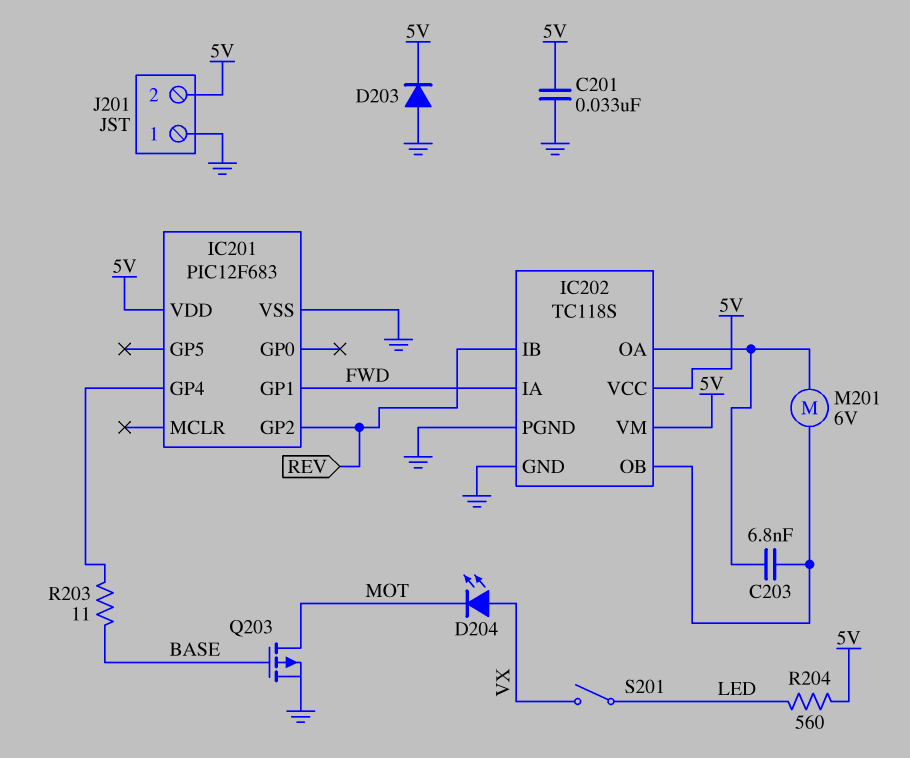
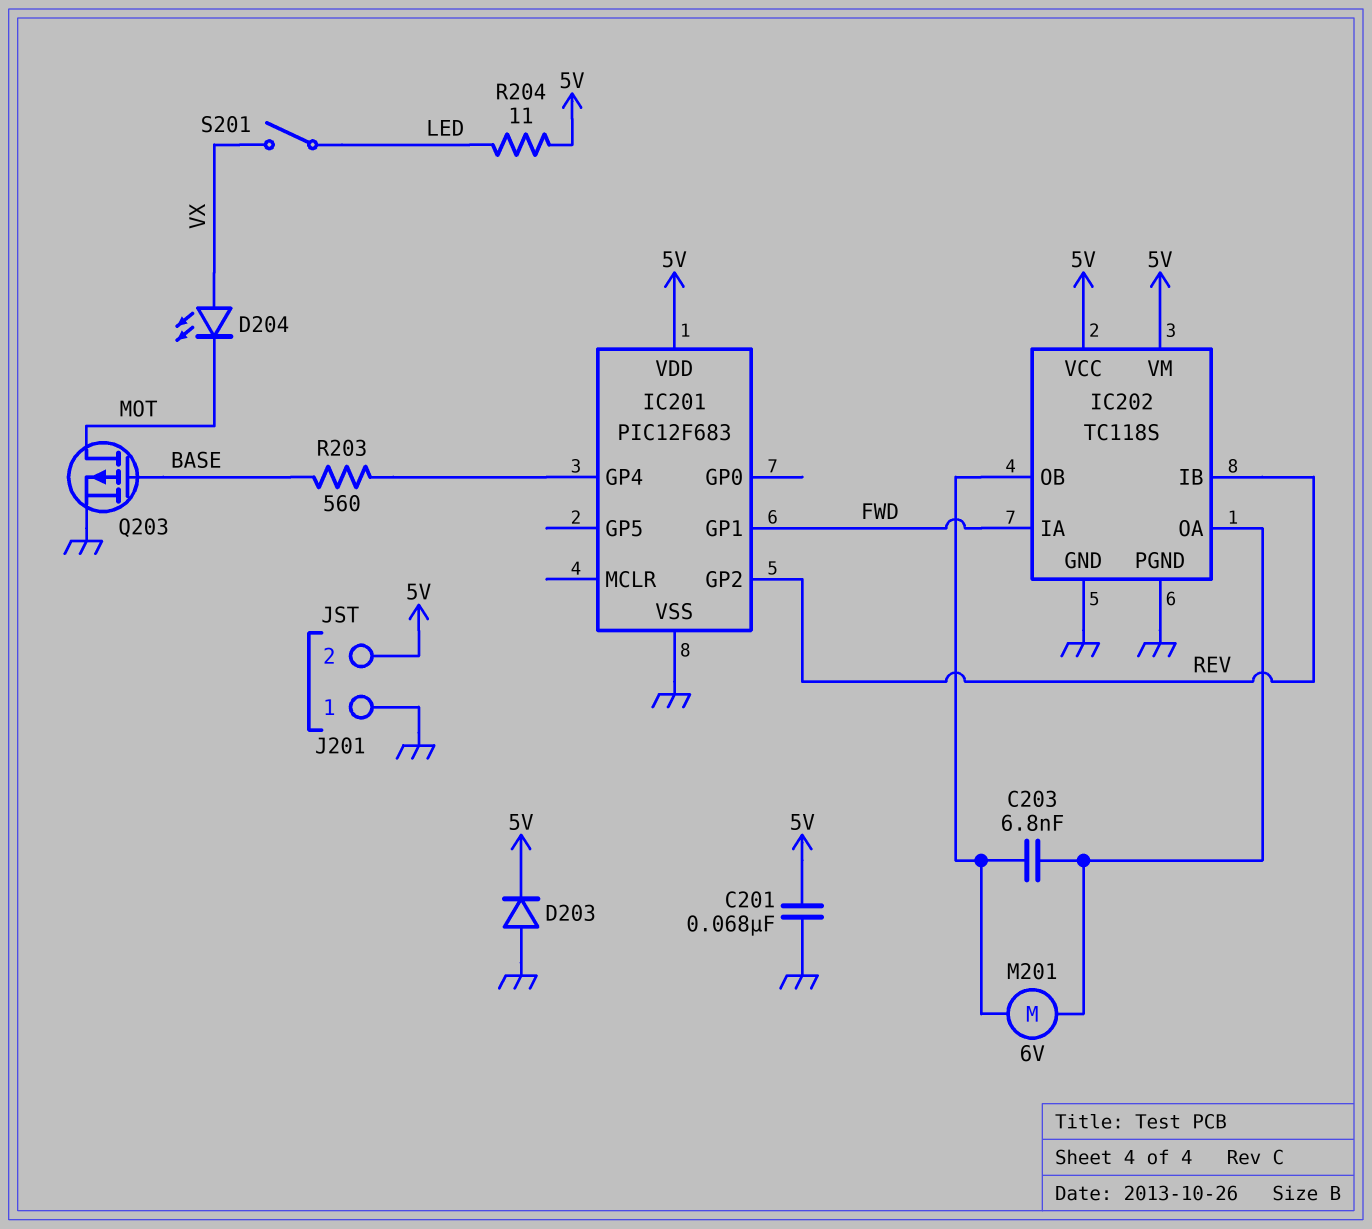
C201: 33nF (5V, GND) -> 68nF (5V, GND)
R203: 11 (BASE, IC201/GP4) -> 560 (BASE, IC201/GP4)
R204: 560 (5V, LED) -> 11 (5V, LED)

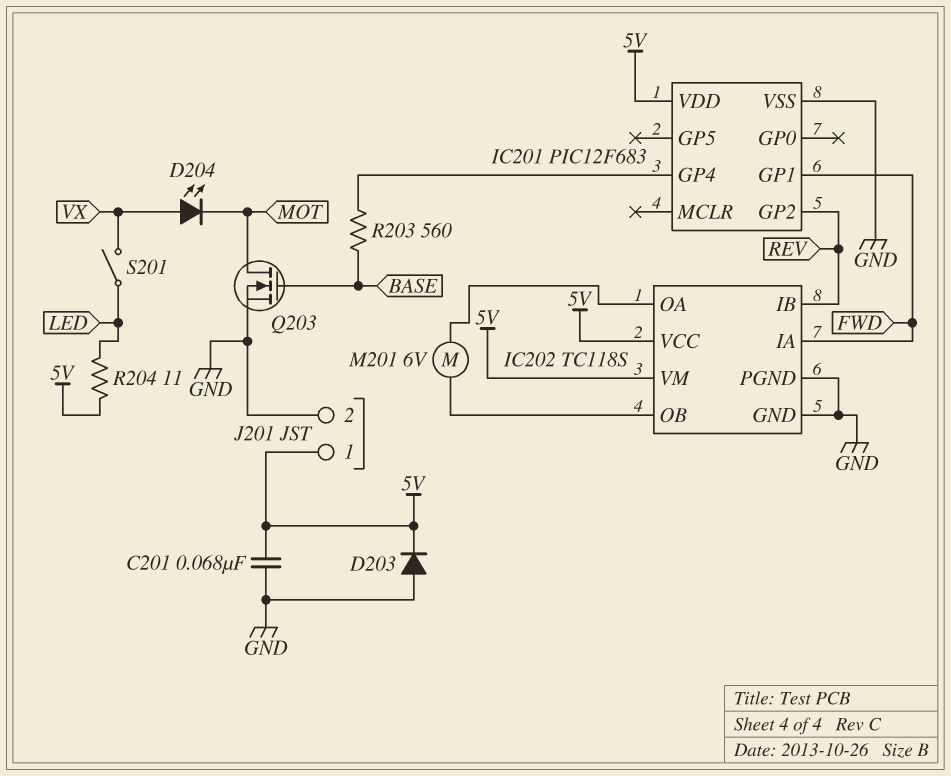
C203: 6.8nF (IC202/OA, IC202/OB) -> none
J201 pin 1: GND -> 5V
J201 pin 2: 5V -> GND
Q203: PMOS (G BASE, D MOT, S GND) -> NMOS (G BASE, D MOT, S GND)

